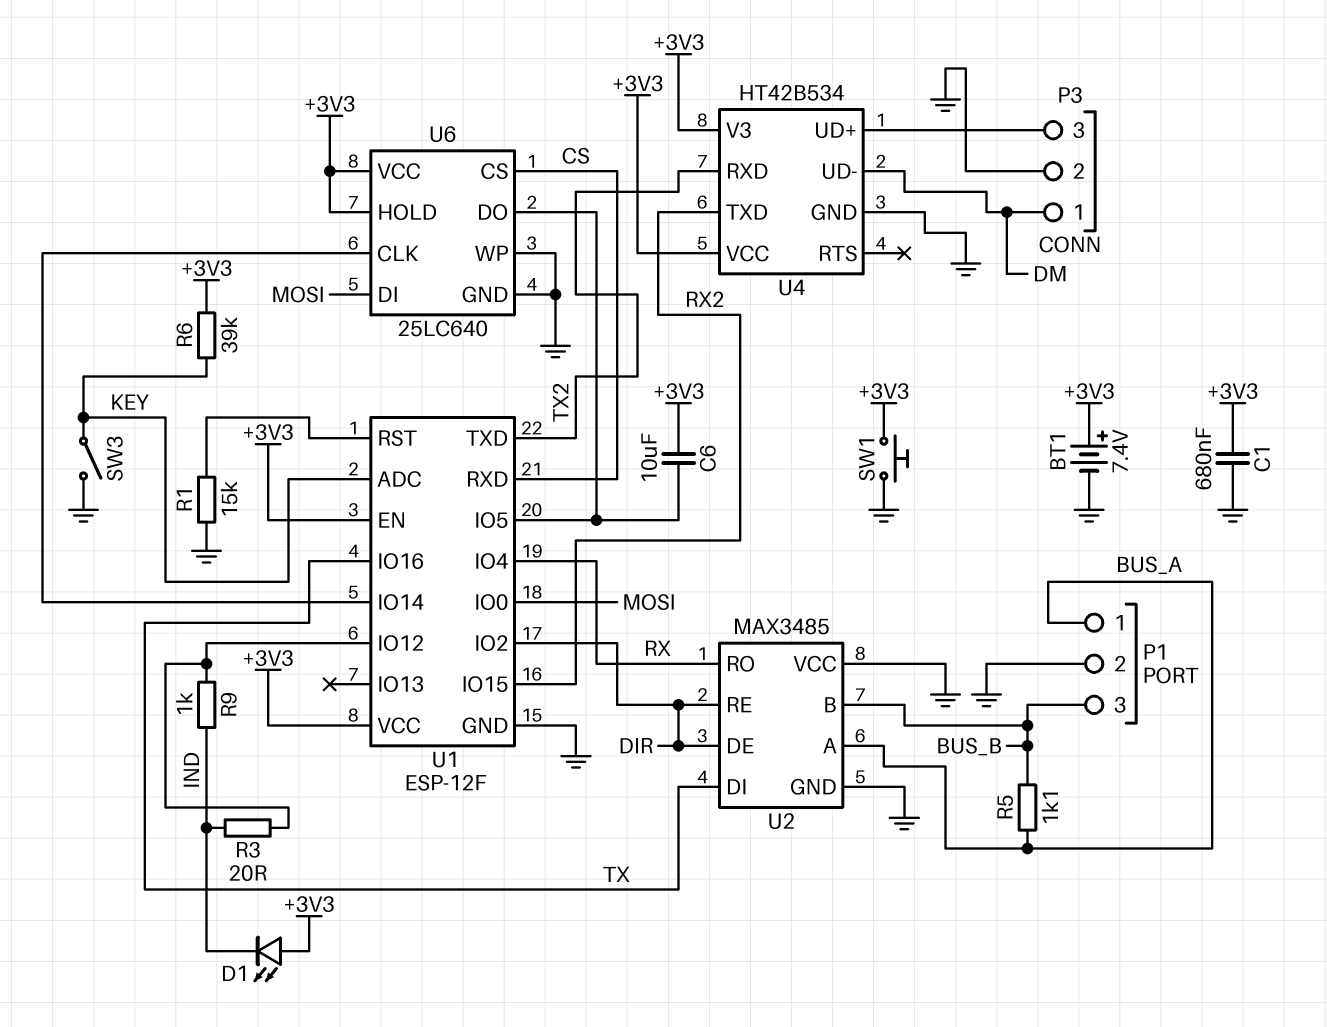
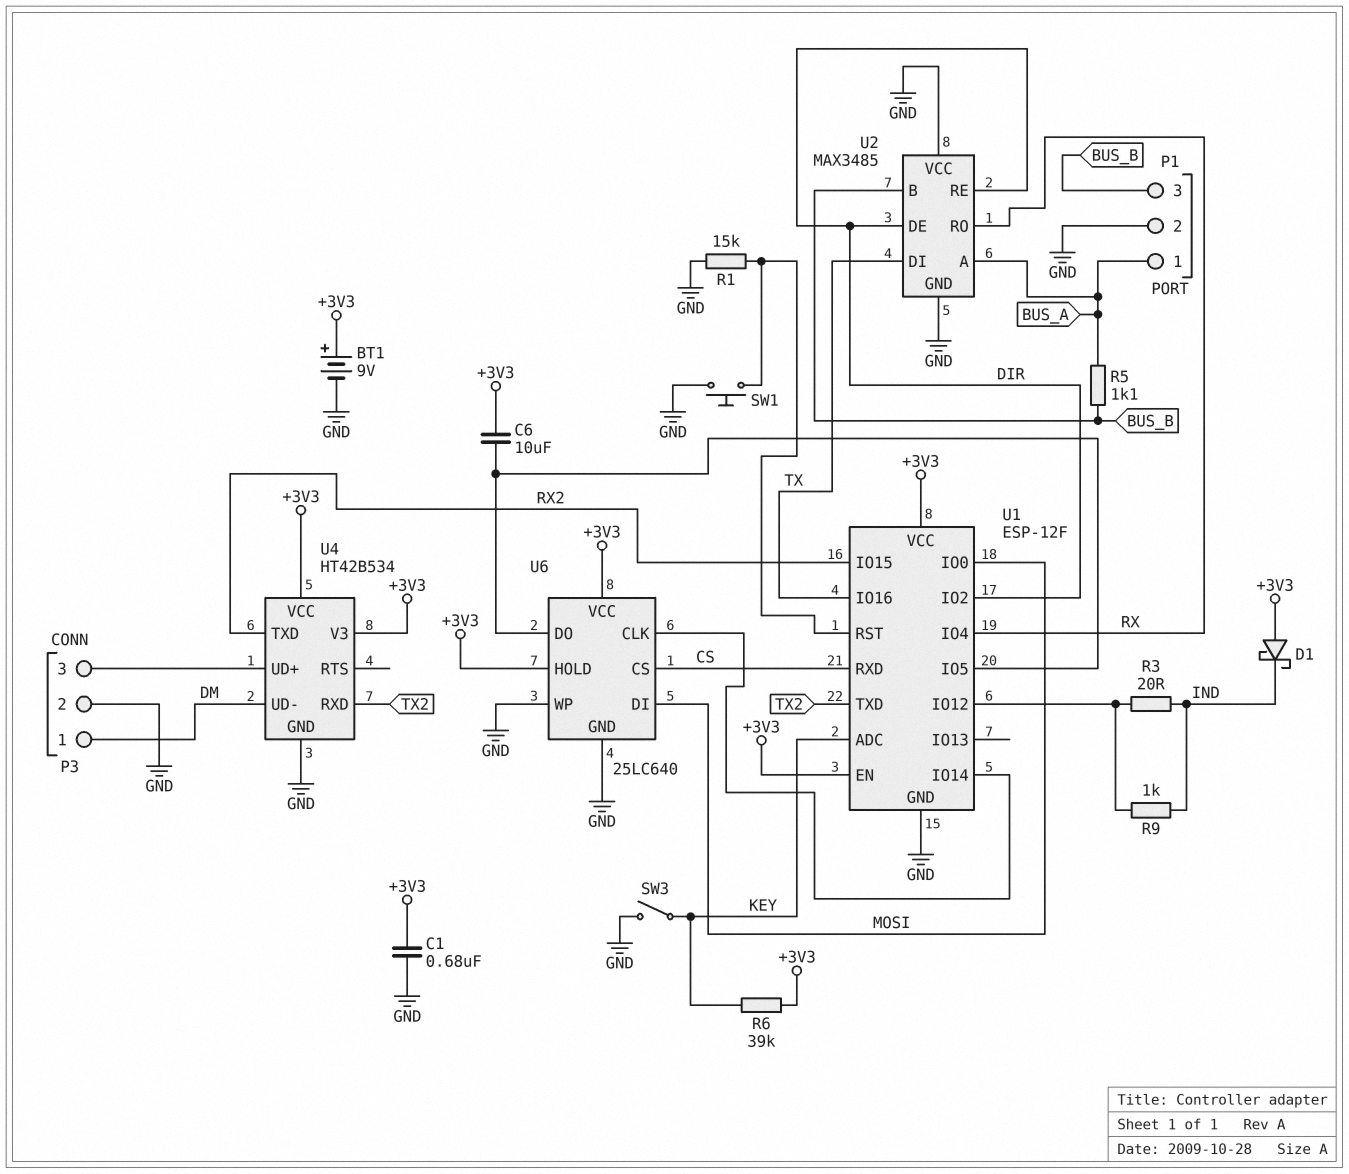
BT1: 7.4V (plus +3V3, minus GND) -> 9V (plus +3V3, minus GND)
D1: LED (A +3V3, K IND) -> schottky (A +3V3, K IND)
SW1: button (+3V3, GND) -> button (GND, U1/RST)

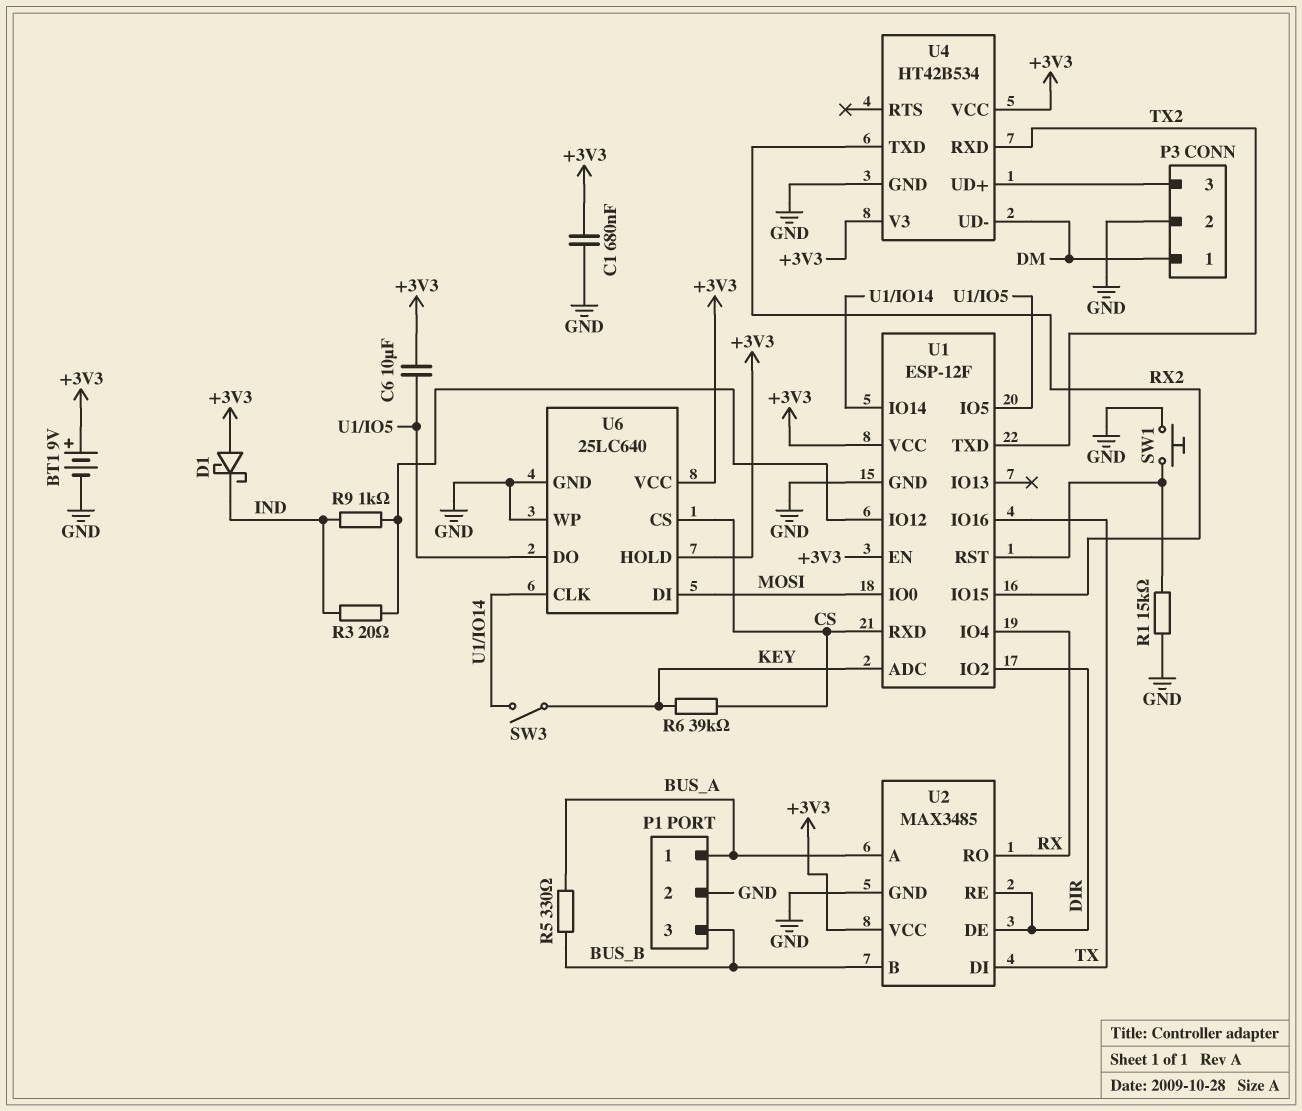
R5: 1.1k (BUS_A, BUS_B) -> 330 (BUS_A, BUS_B)
R6: 39k (+3V3, KEY) -> 39k (CS, KEY)
SW3: switch (GND, KEY) -> switch (KEY, U1/IO14)
U2 pin VCC: GND -> +3V3

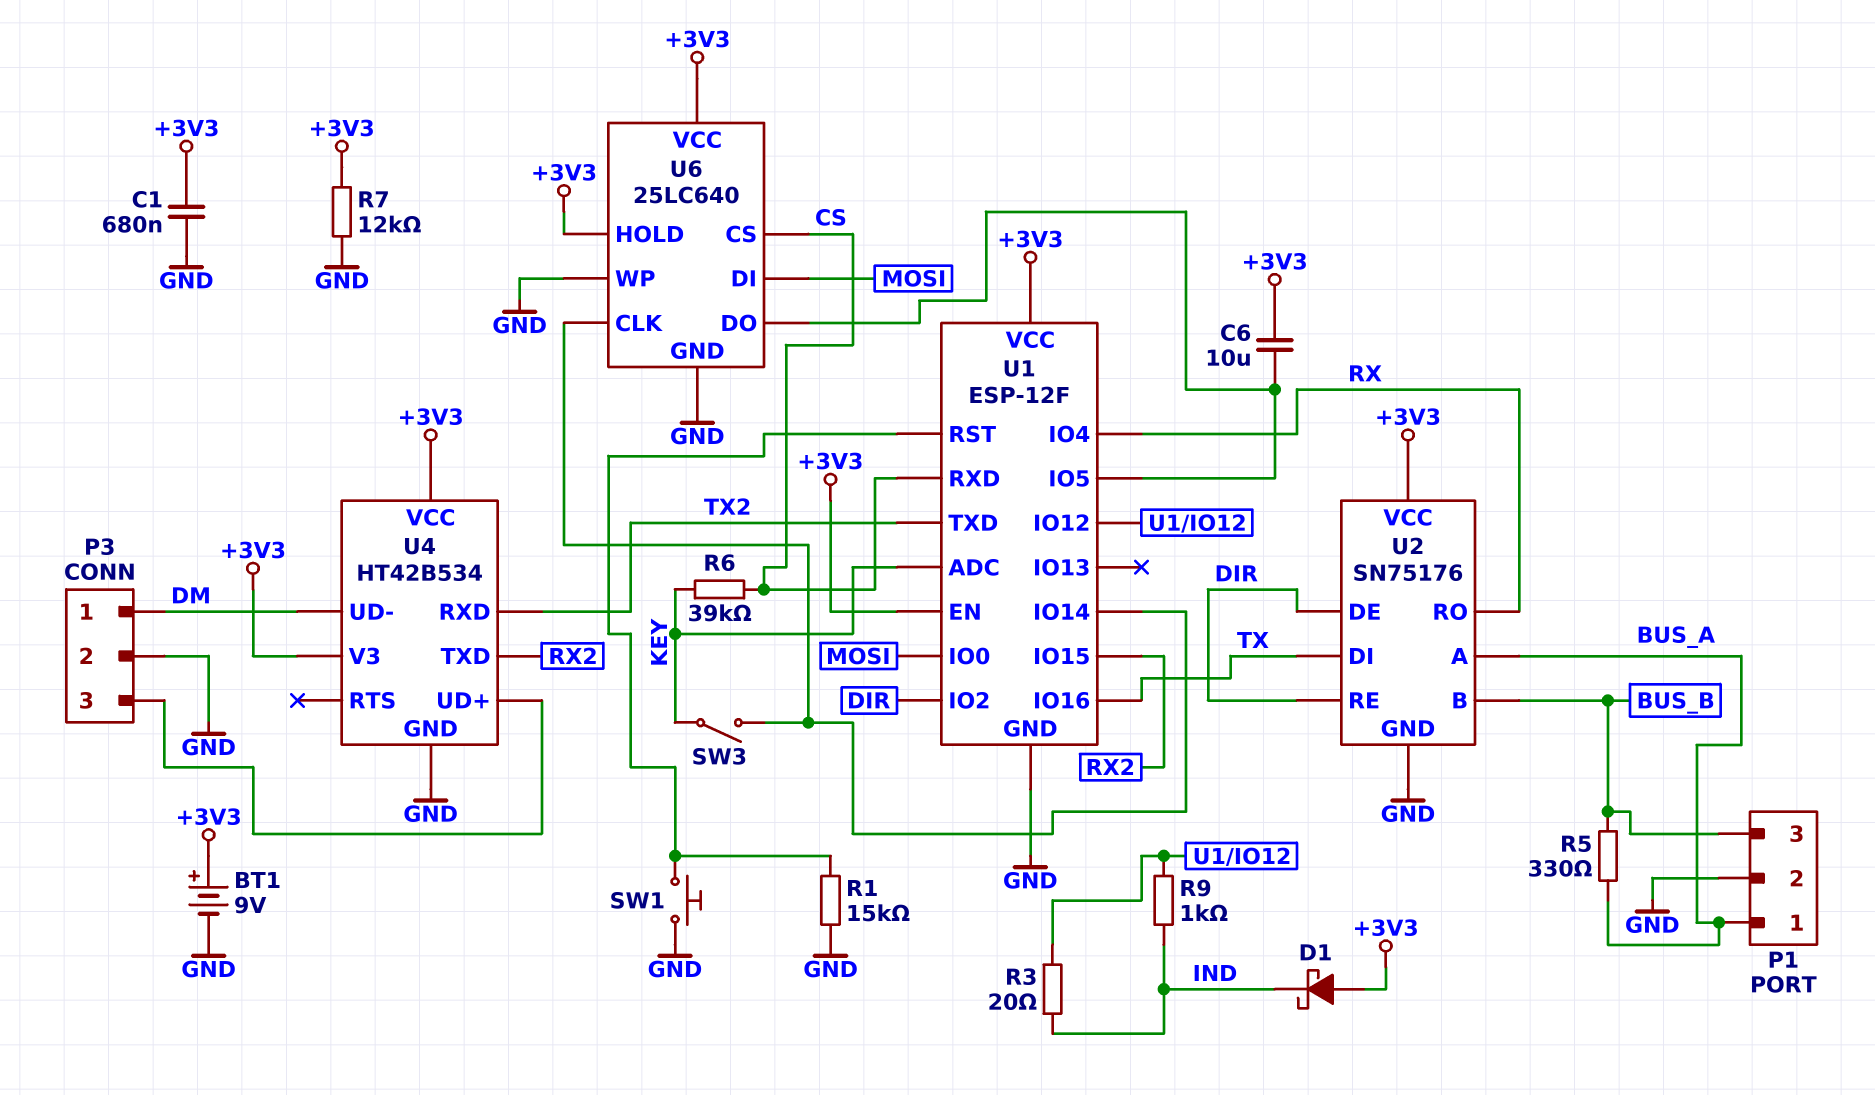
R7: none -> 12k (+3V3, GND)
U2: MAX3485 -> SN75176

